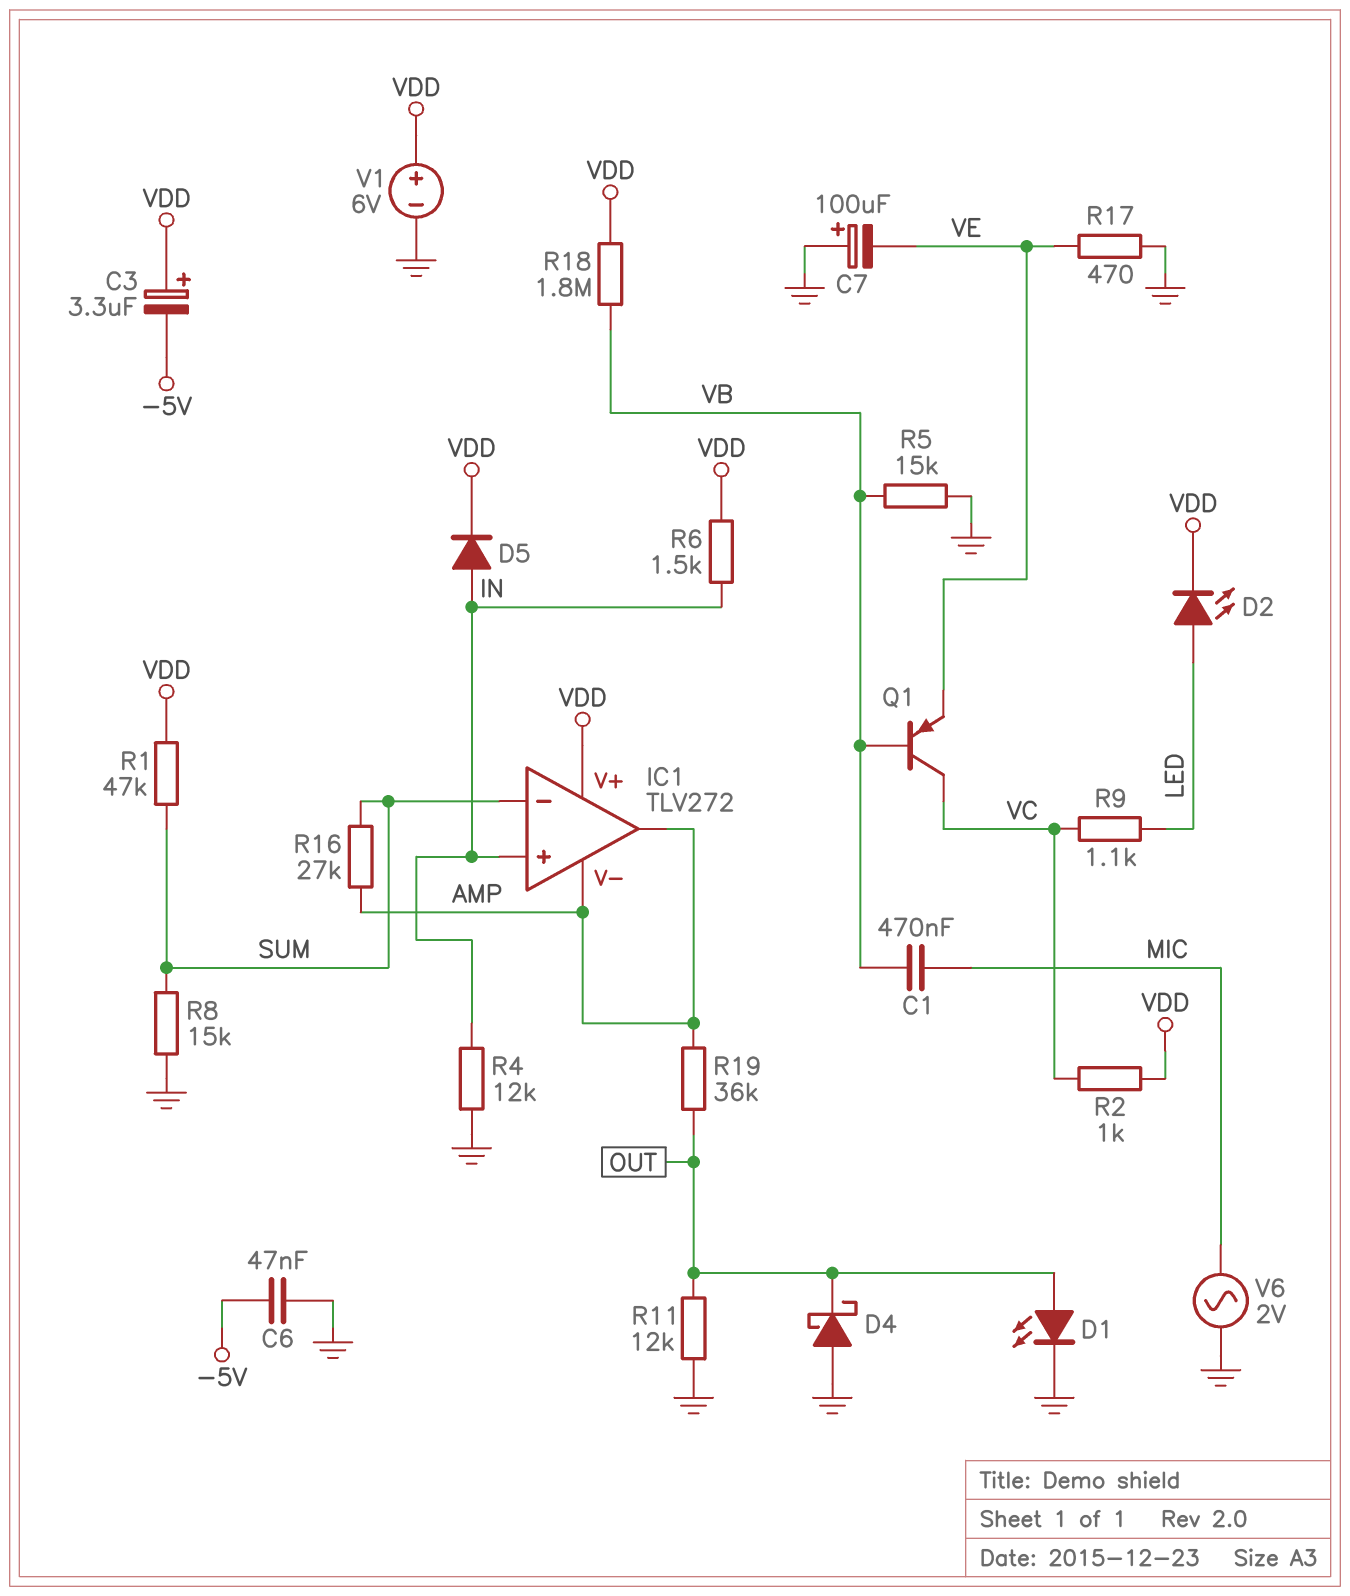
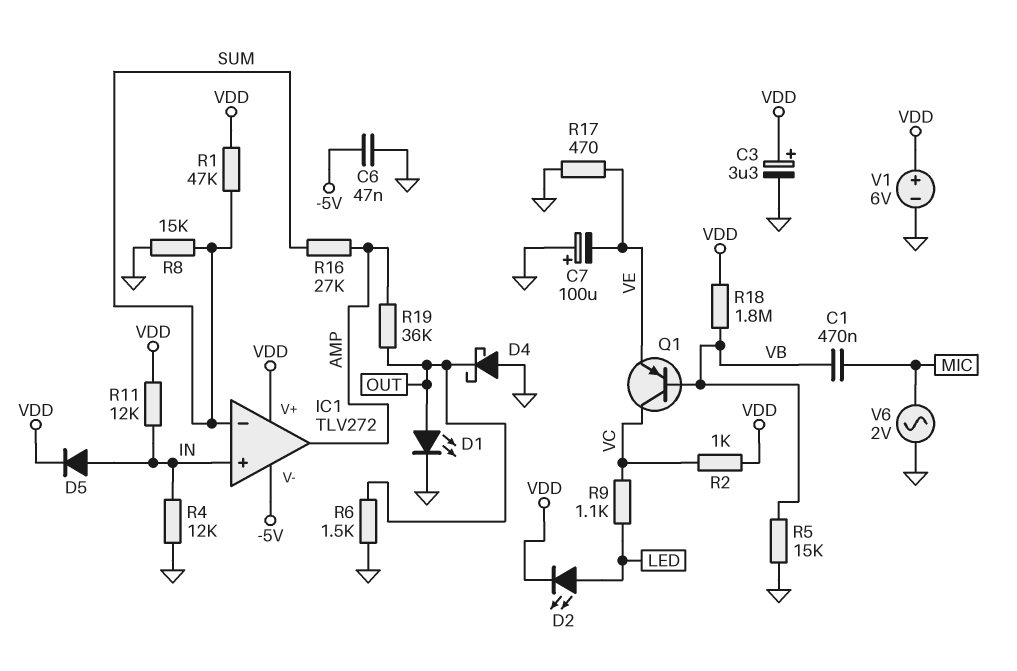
C3: 3.3uF (plus VDD, minus -5V) -> 3.3uF (plus VDD, minus GND)
IC1 pin V-: AMP -> -5V
R6: 1.5k (IN, VDD) -> 1.5k (GND, OUT)
R11: 12k (GND, OUT) -> 12k (IN, VDD)

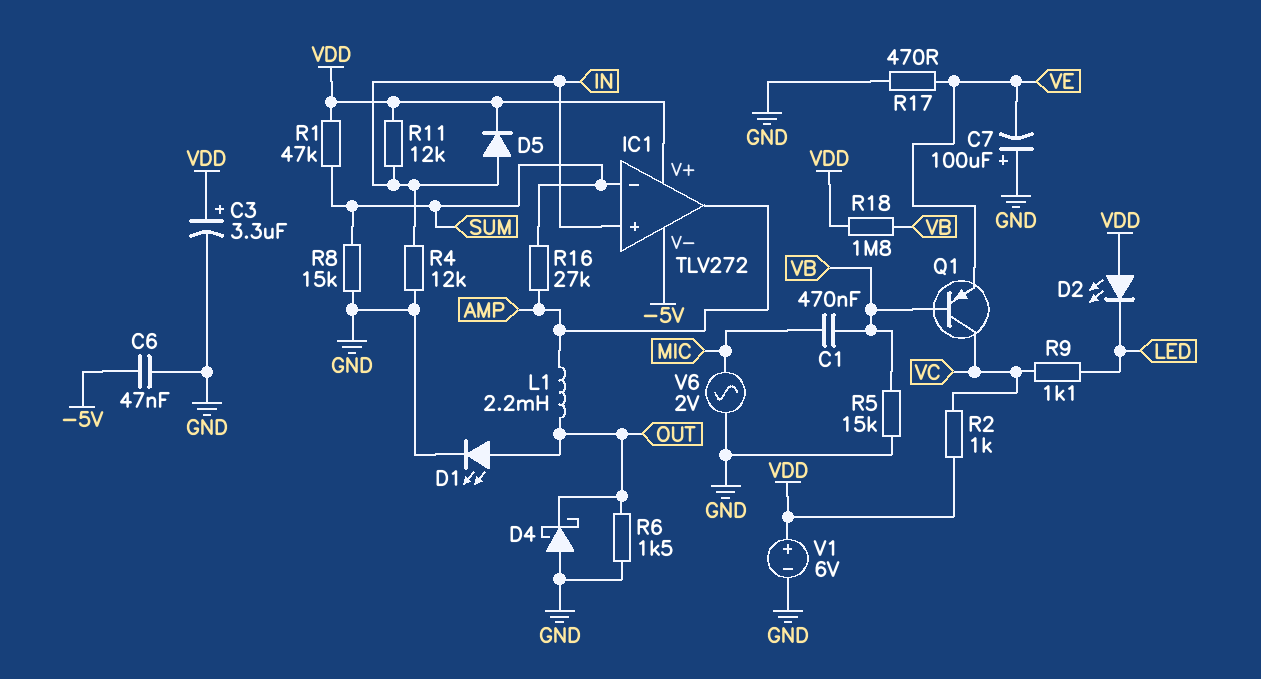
D2: LED (A LED, K VDD) -> LED (A VDD, K LED)
L1: none -> 2.2mH (AMP, OUT)
R19: 36k (AMP, OUT) -> none

